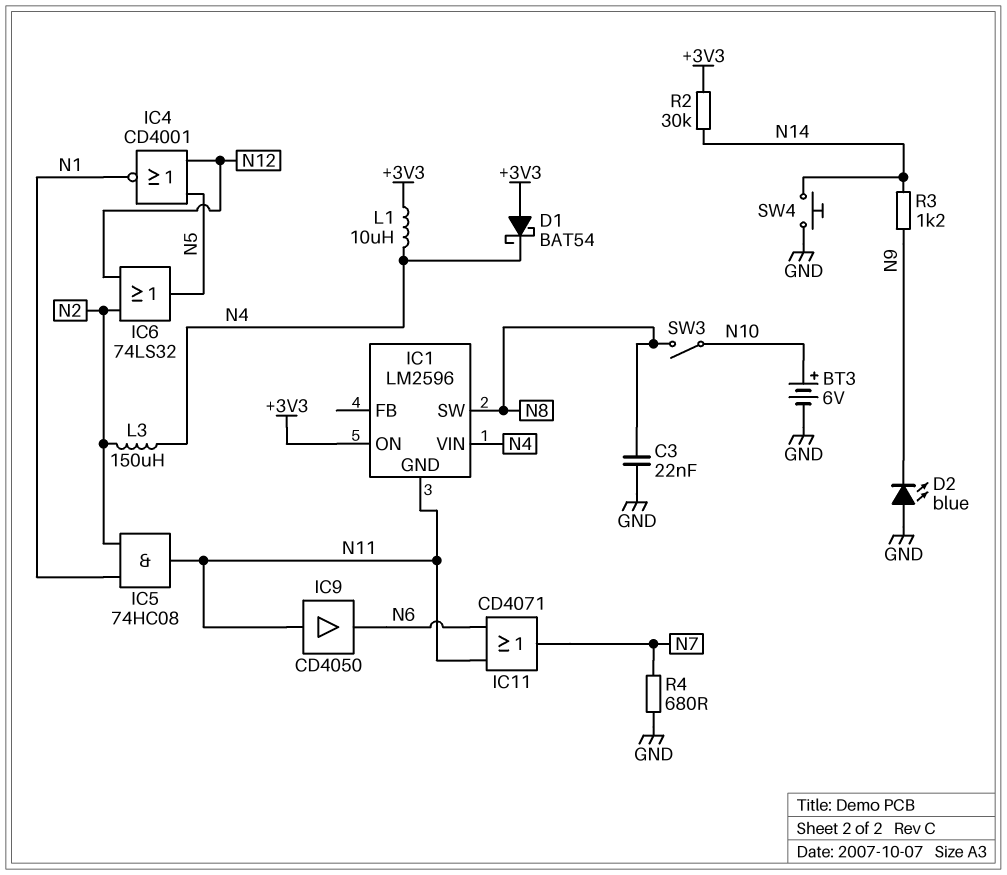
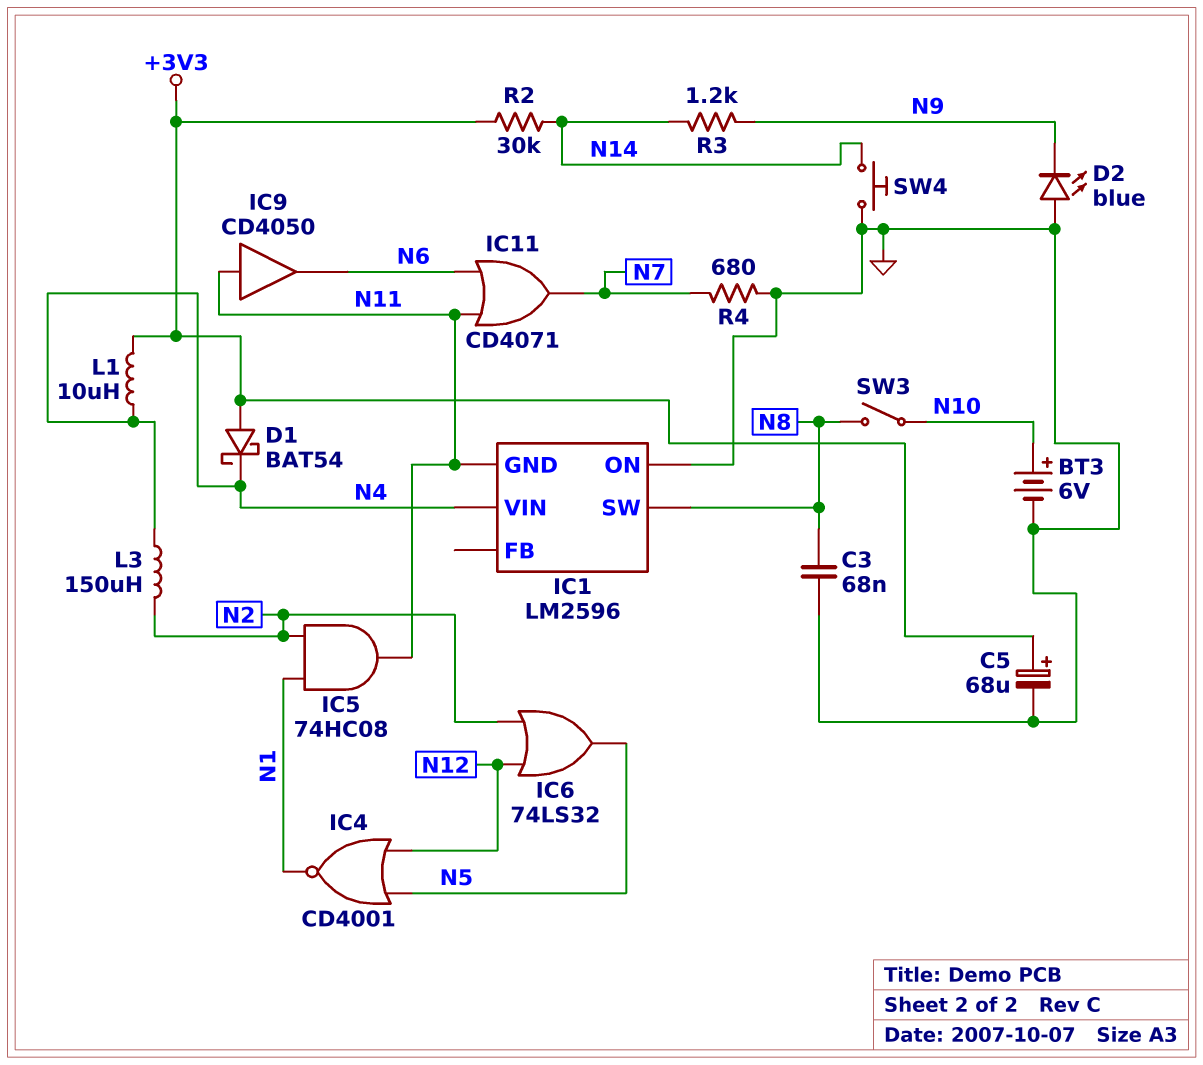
C3: 22nF (GND, N8) -> 68nF (GND, N8)
C5: none -> 68uF (plus +3V3, minus GND)
IC1 pin ON: +3V3 -> GND

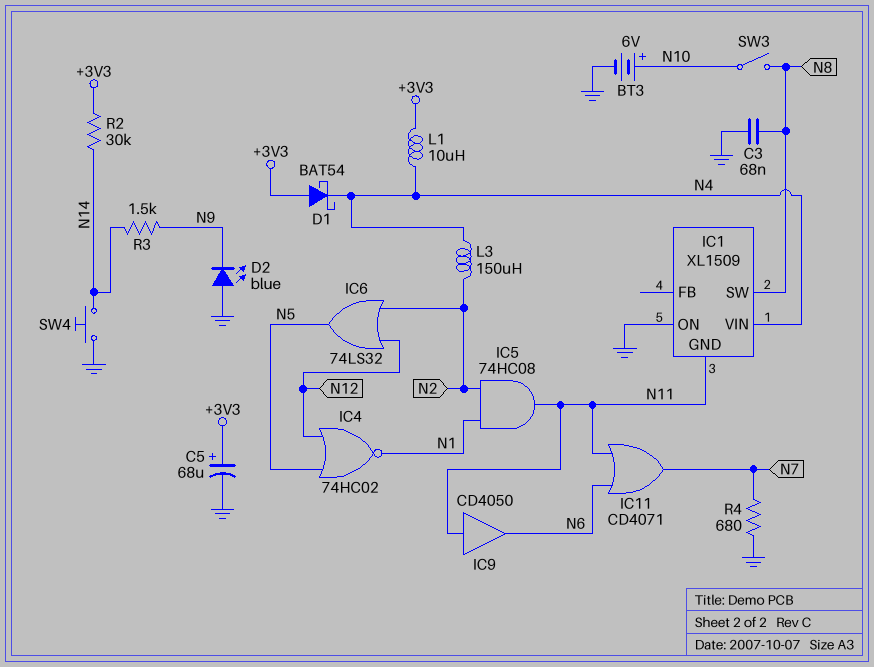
IC1: LM2596 -> XL1509
IC4: NOR CD4001 (in N5, in N12, out N1) -> NOR 74HC02 (in N5, in N12, out N1)
R3: 1.2k (N9, N14) -> 1.5k (N9, N14)

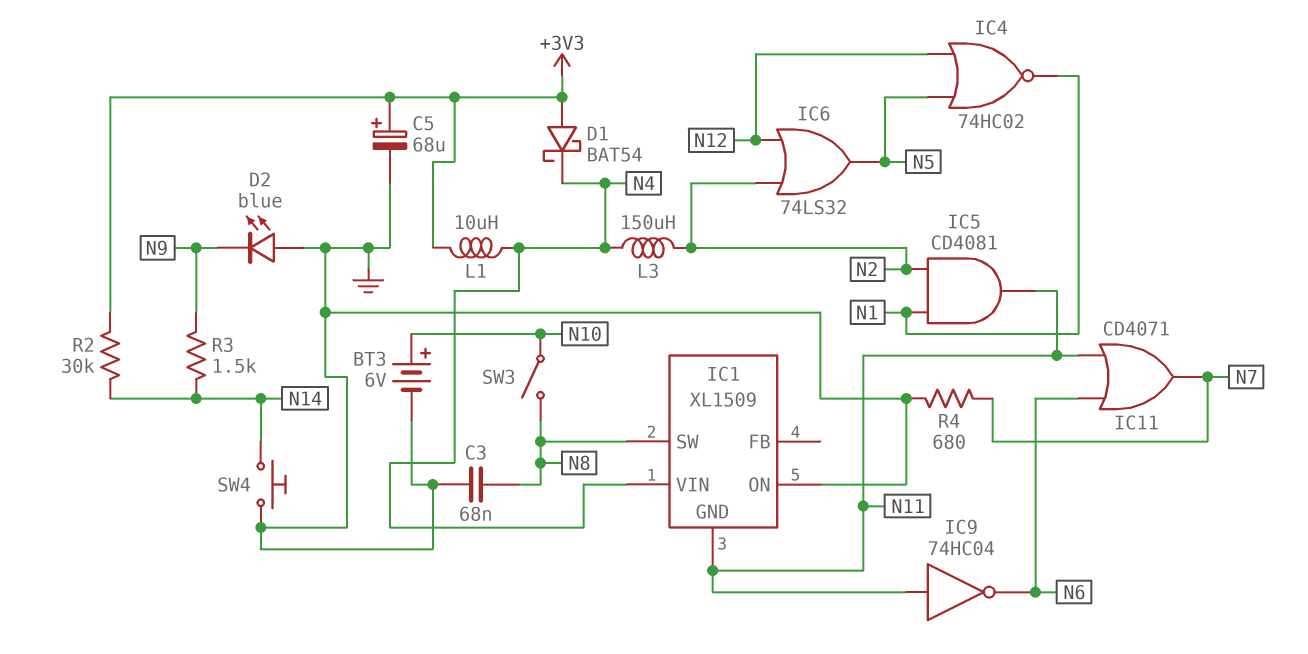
IC5: AND 74HC08 (in N1, in N2, out N11) -> AND CD4081 (in N1, in N2, out N11)
IC9: buffer CD4050 (in N11, out N6) -> NOT 74HC04 (in N11, out N6)

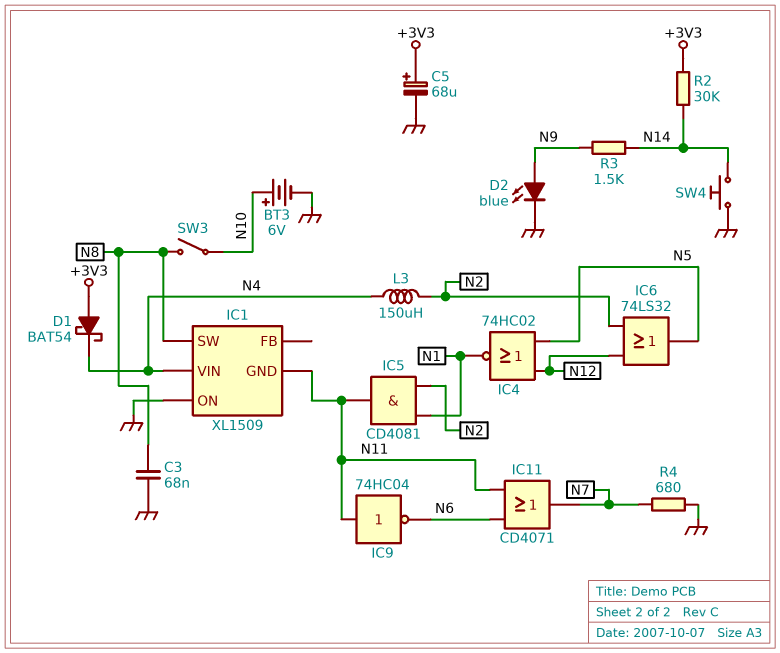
D2: LED blue (A GND, K N9) -> LED blue (A N9, K GND)
L1: 10uH (+3V3, N4) -> none

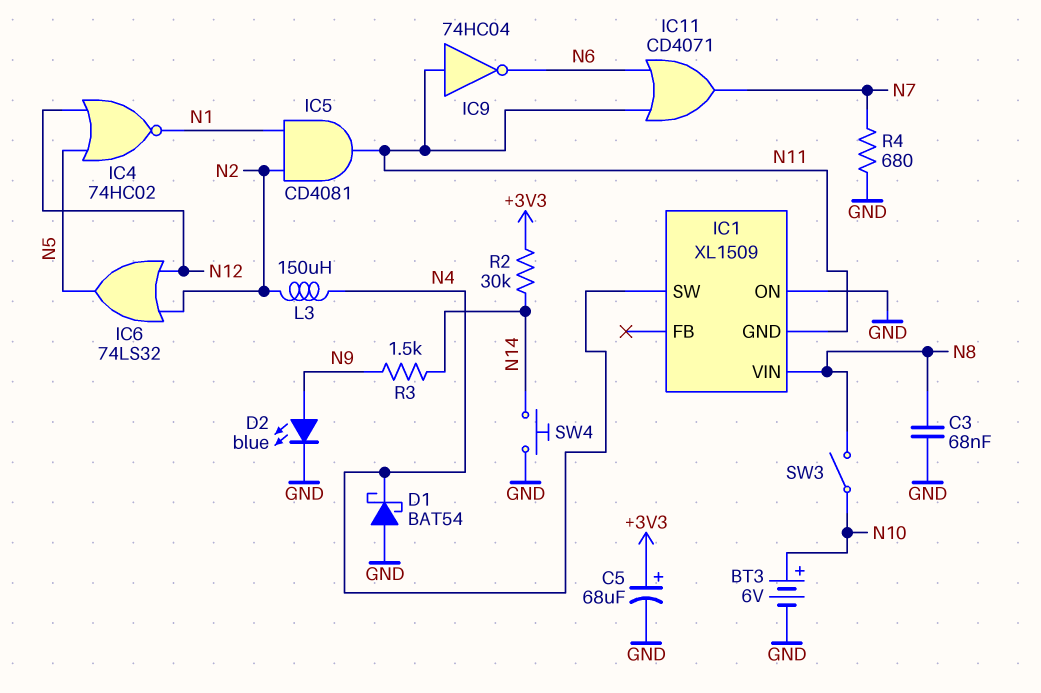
D1: schottky BAT54 (A +3V3, K N4) -> schottky BAT54 (A GND, K N4)
IC1 pin SW: N8 -> N4
IC1 pin VIN: N4 -> N8

